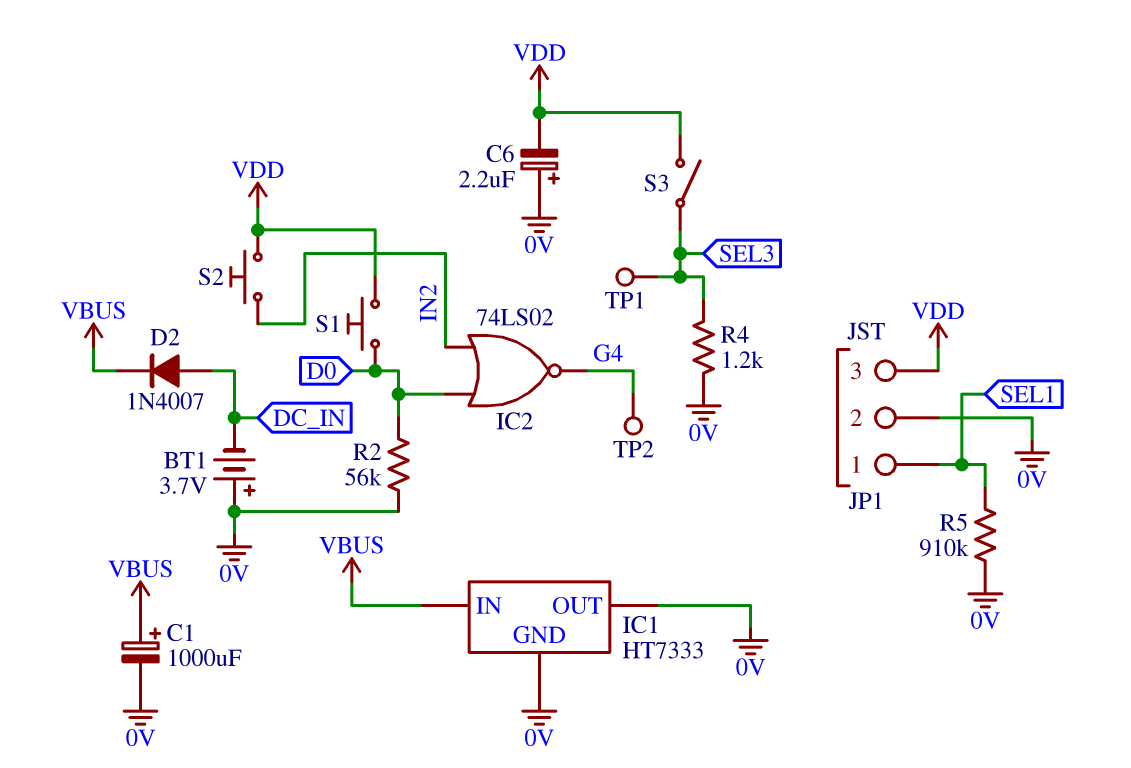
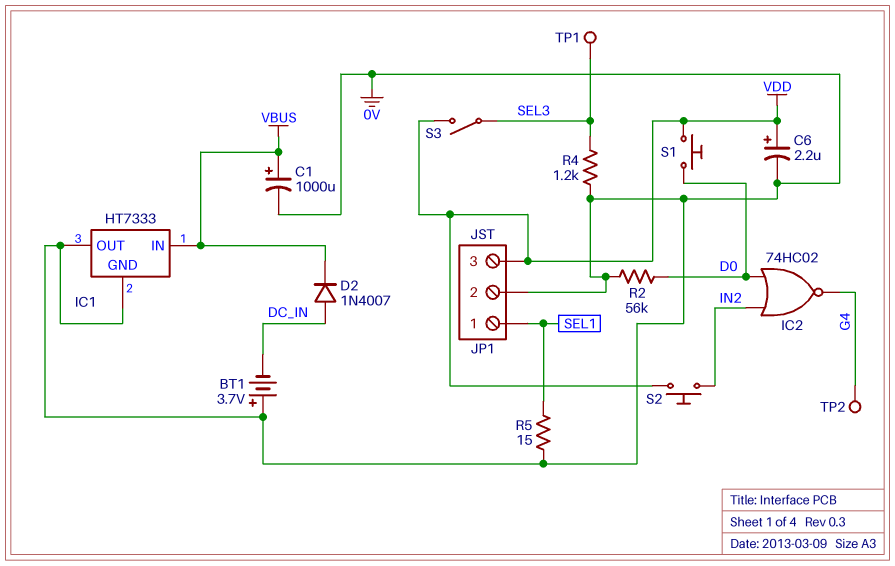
C6: 2.2uF (plus 0V, minus VDD) -> 2.2uF (plus VDD, minus 0V)
IC2: NOR 74LS02 (in D0, in IN2, out G4) -> NOR 74HC02 (in D0, in IN2, out G4)
R5: 910k (0V, SEL1) -> 15 (0V, SEL1)

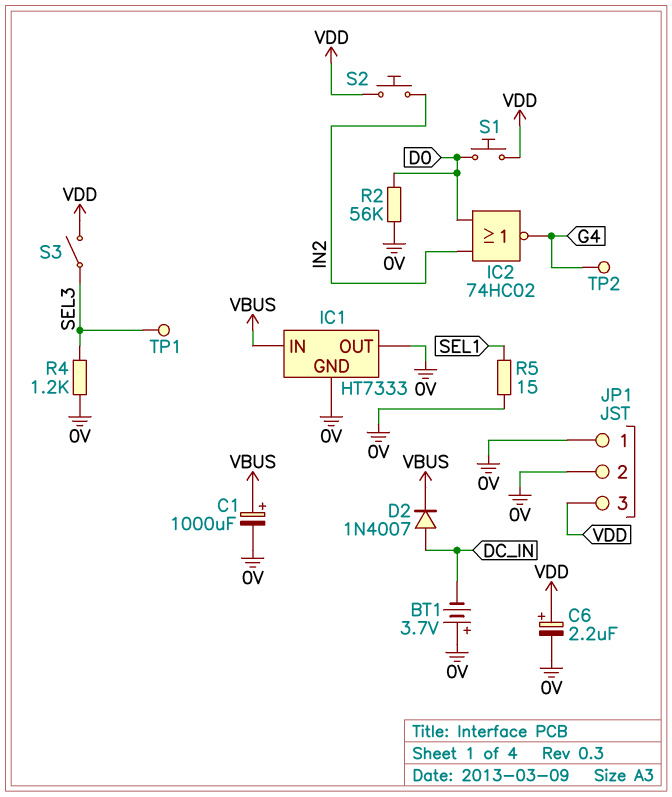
JP1 pin 1: SEL1 -> 0V

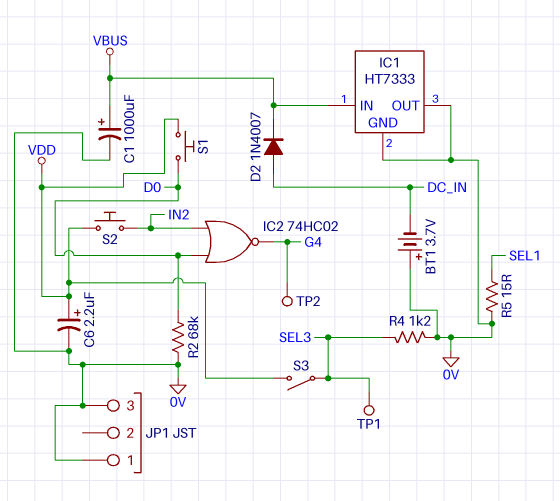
JP1 pin 2: 0V -> none
JP1 pin 3: VDD -> 0V
R2: 56k (0V, D0) -> 68k (0V, D0)

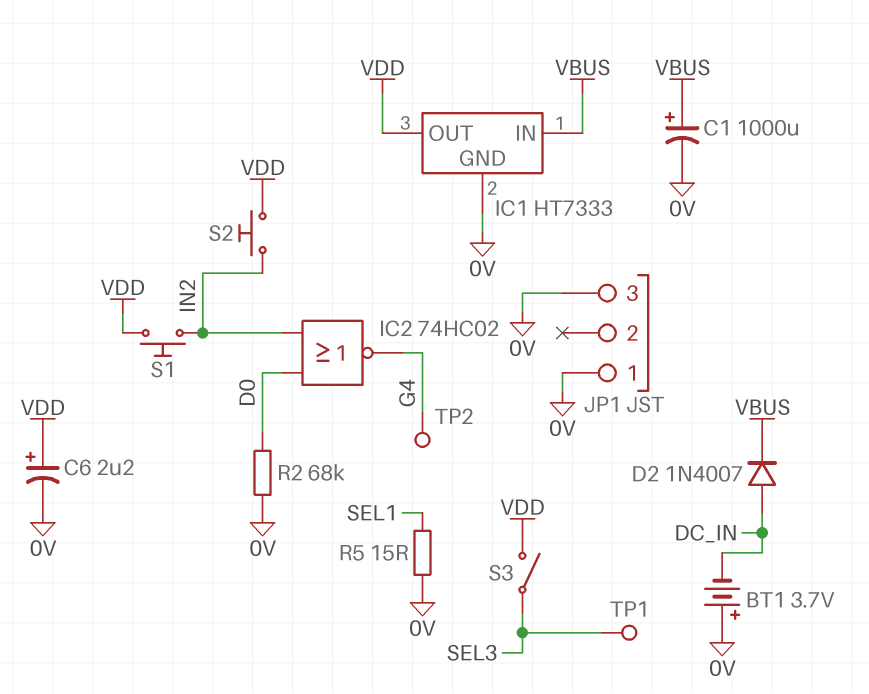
IC1 pin OUT: 0V -> VDD
R4: 1.2k (0V, SEL3) -> none
S1: button (D0, VDD) -> button (IN2, VDD)

